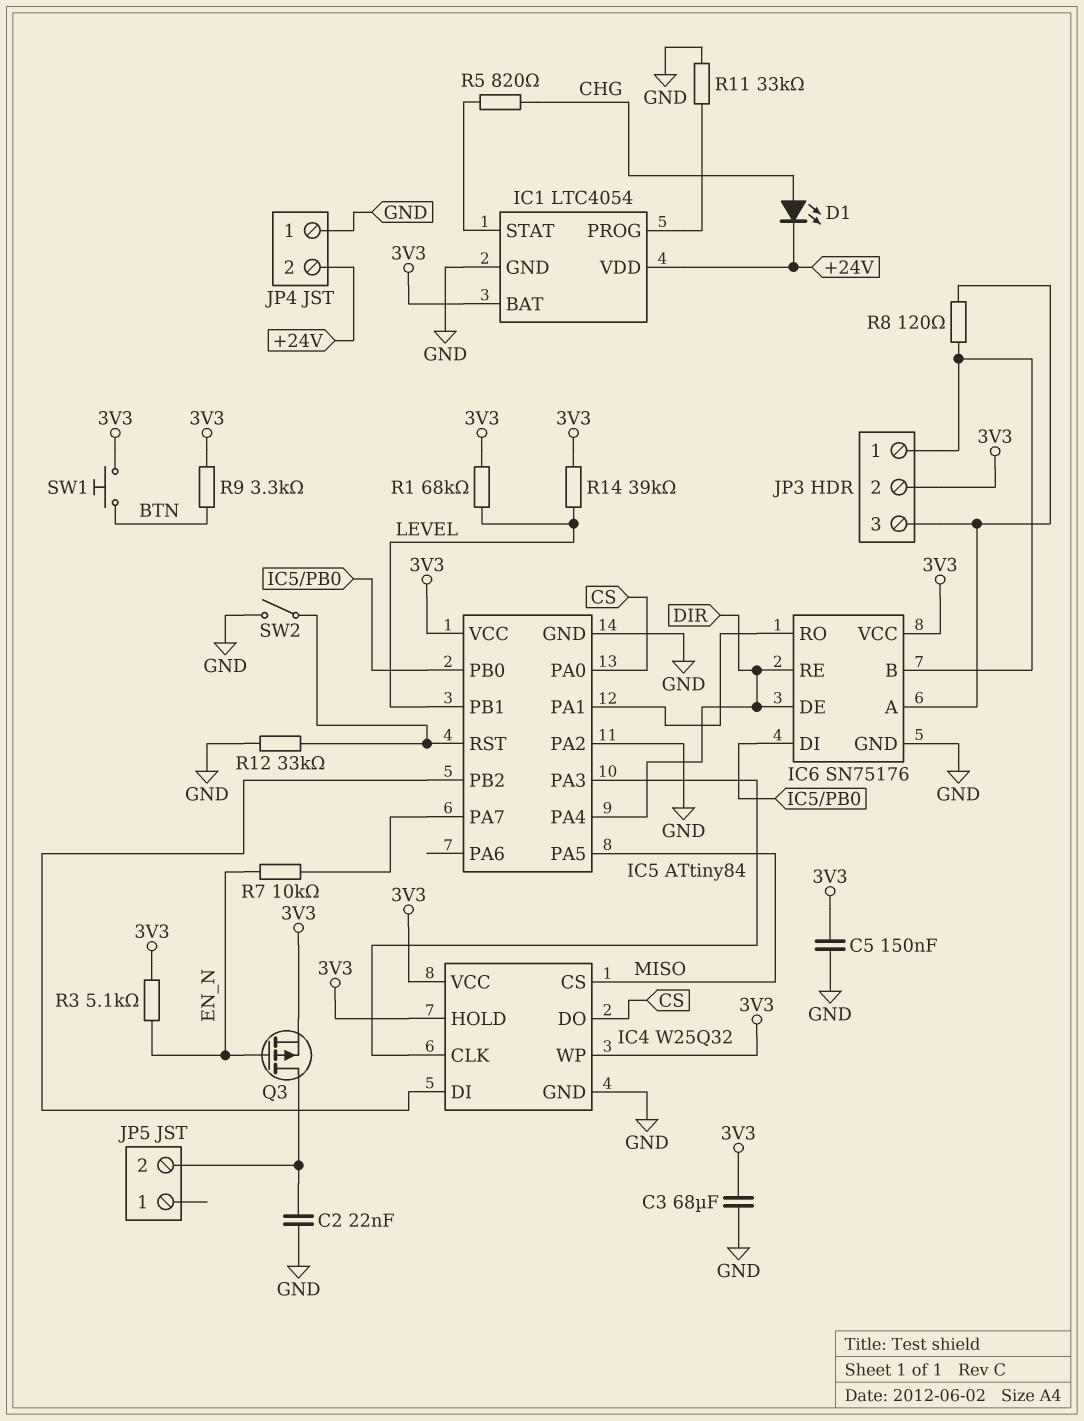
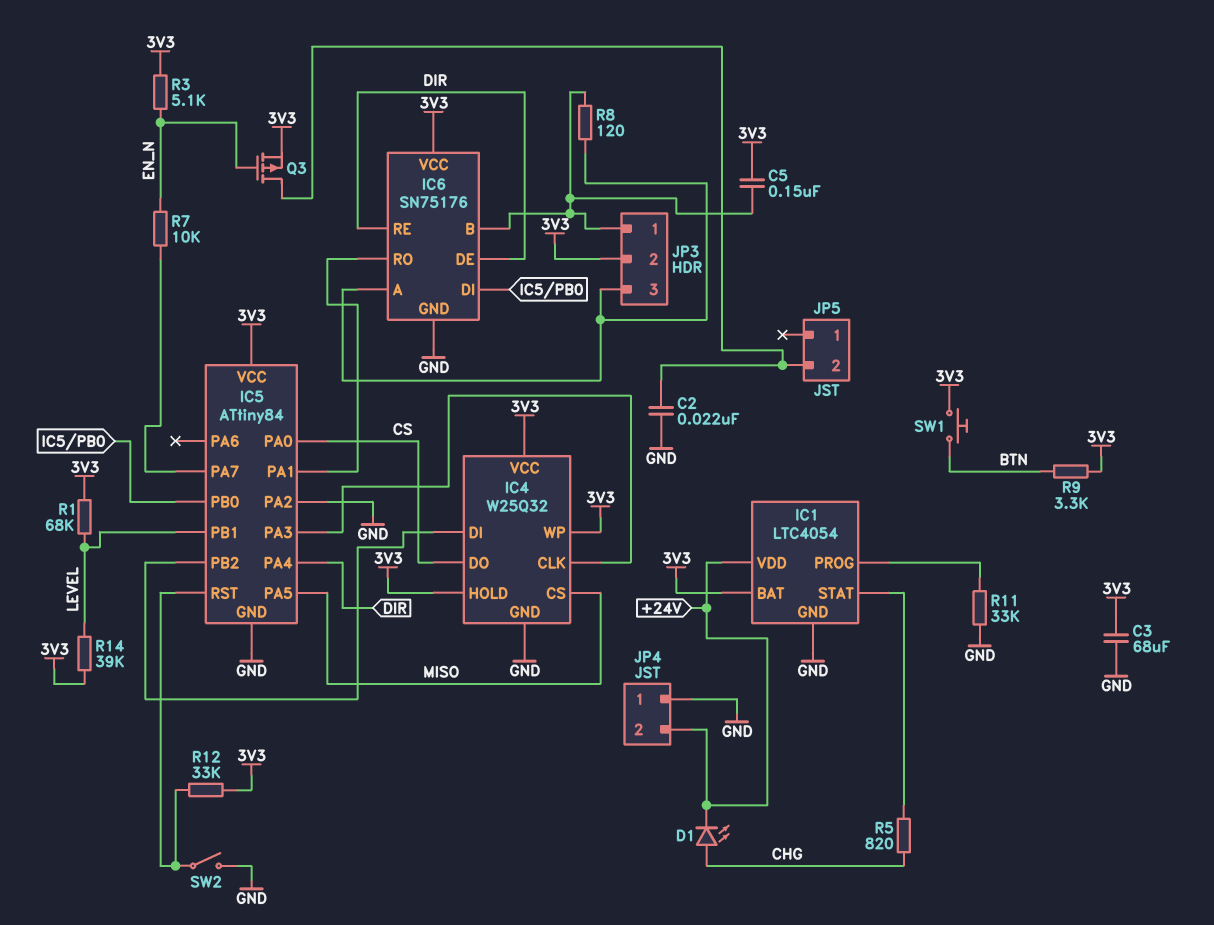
C5: 150nF (3V3, GND) -> 150nF (3V3, IC6/B)
R12: 33k (GND, IC5/RST) -> 33k (3V3, IC5/RST)

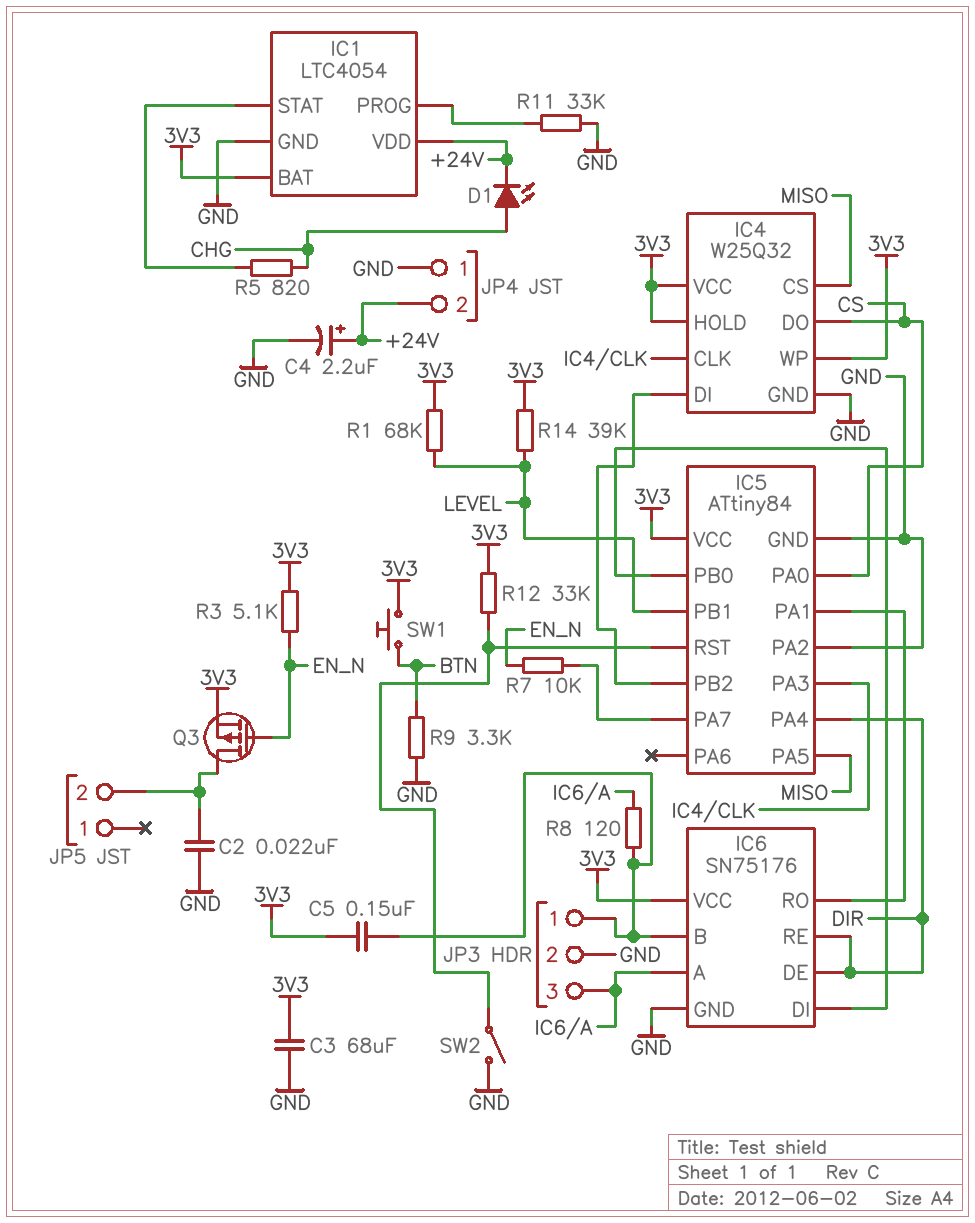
C4: none -> 2.2uF (plus +24V, minus GND)
JP3 pin 2: 3V3 -> GND
R9: 3.3k (3V3, BTN) -> 3.3k (BTN, GND)

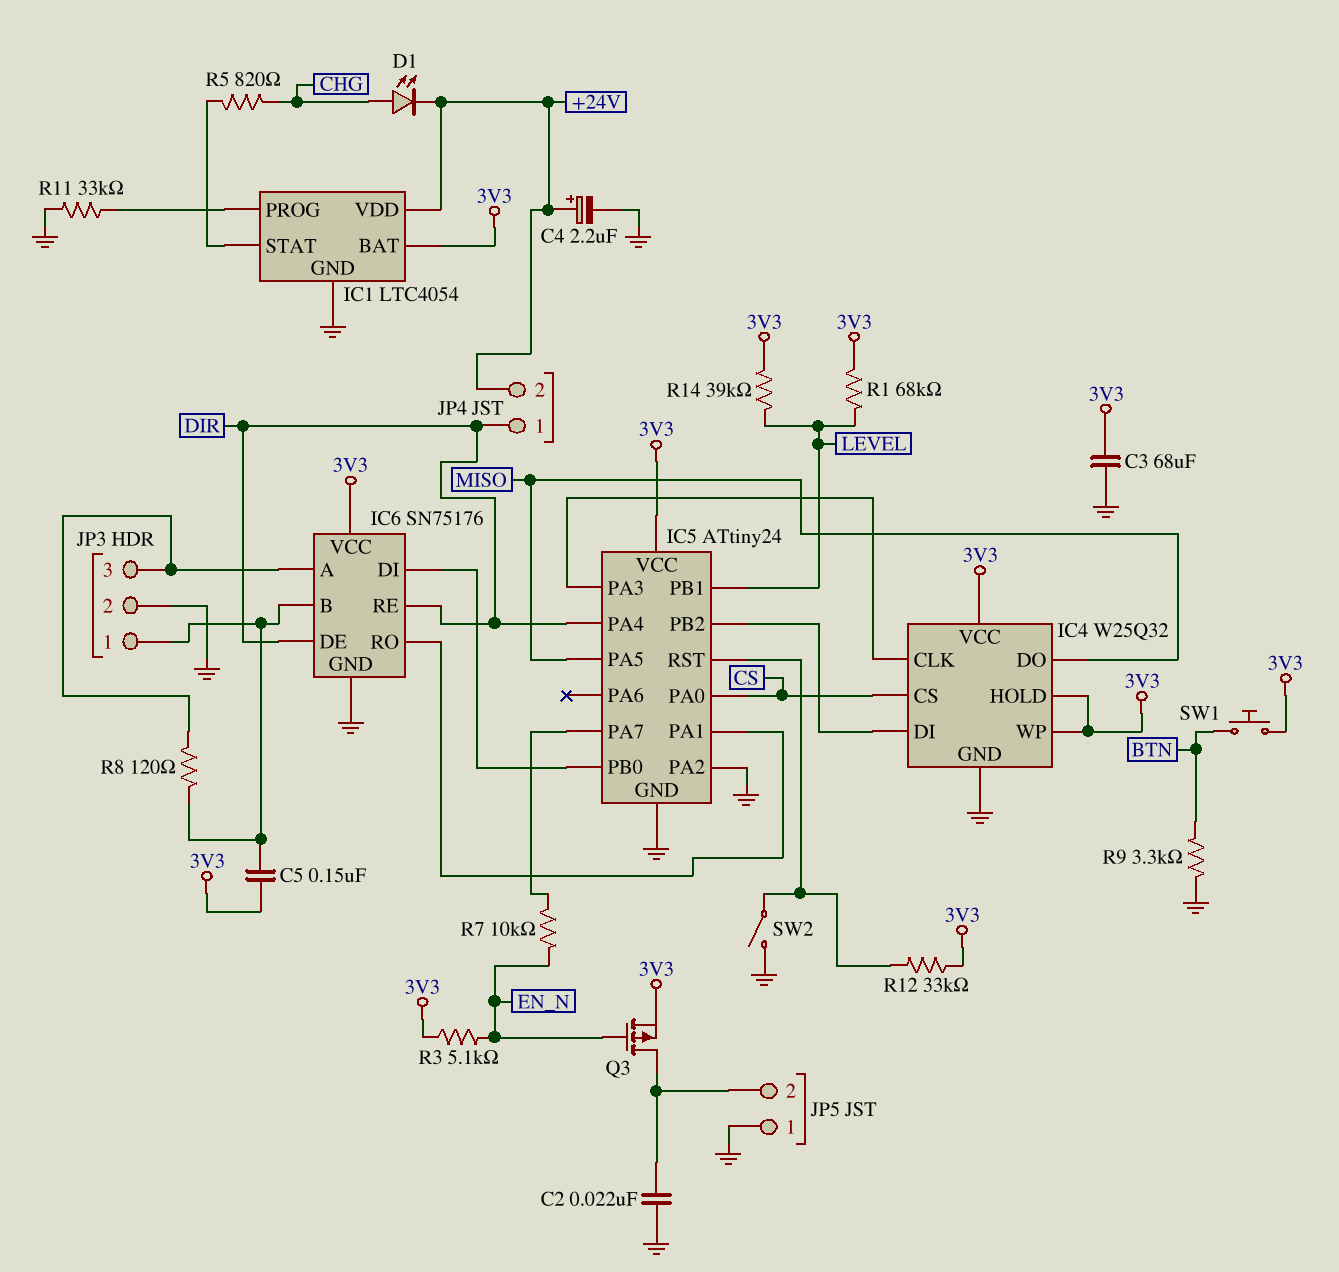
IC4 pin CS: MISO -> CS
IC4 pin DO: CS -> MISO
IC5: ATtiny84 -> ATtiny24
JP4 pin 1: GND -> DIR
JP5 pin 1: none -> GND

